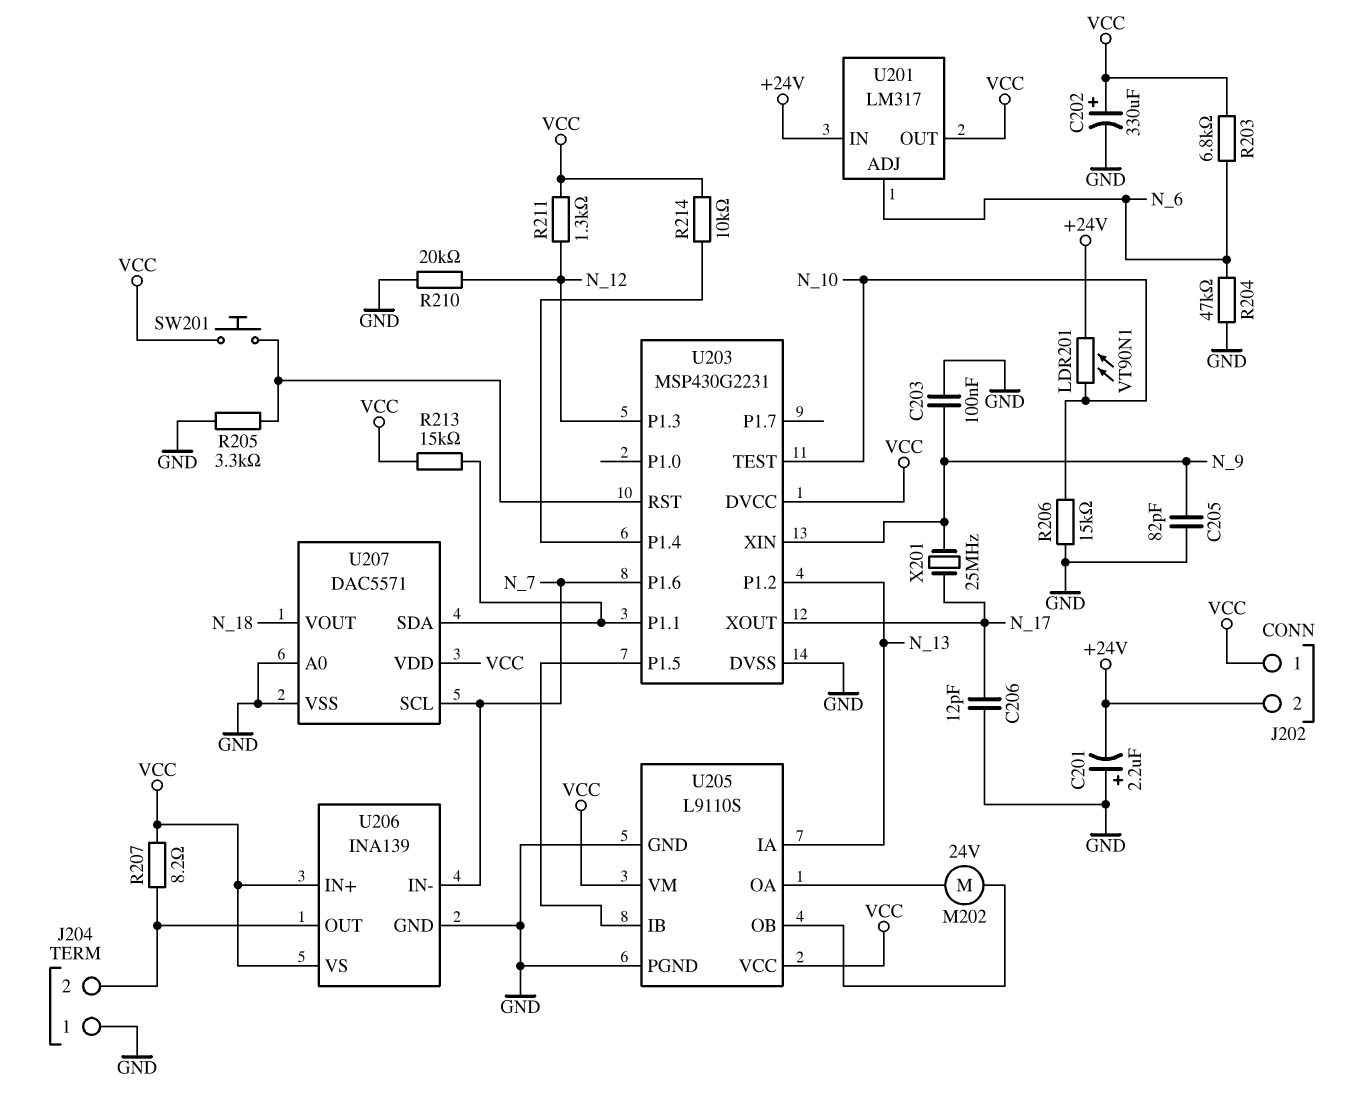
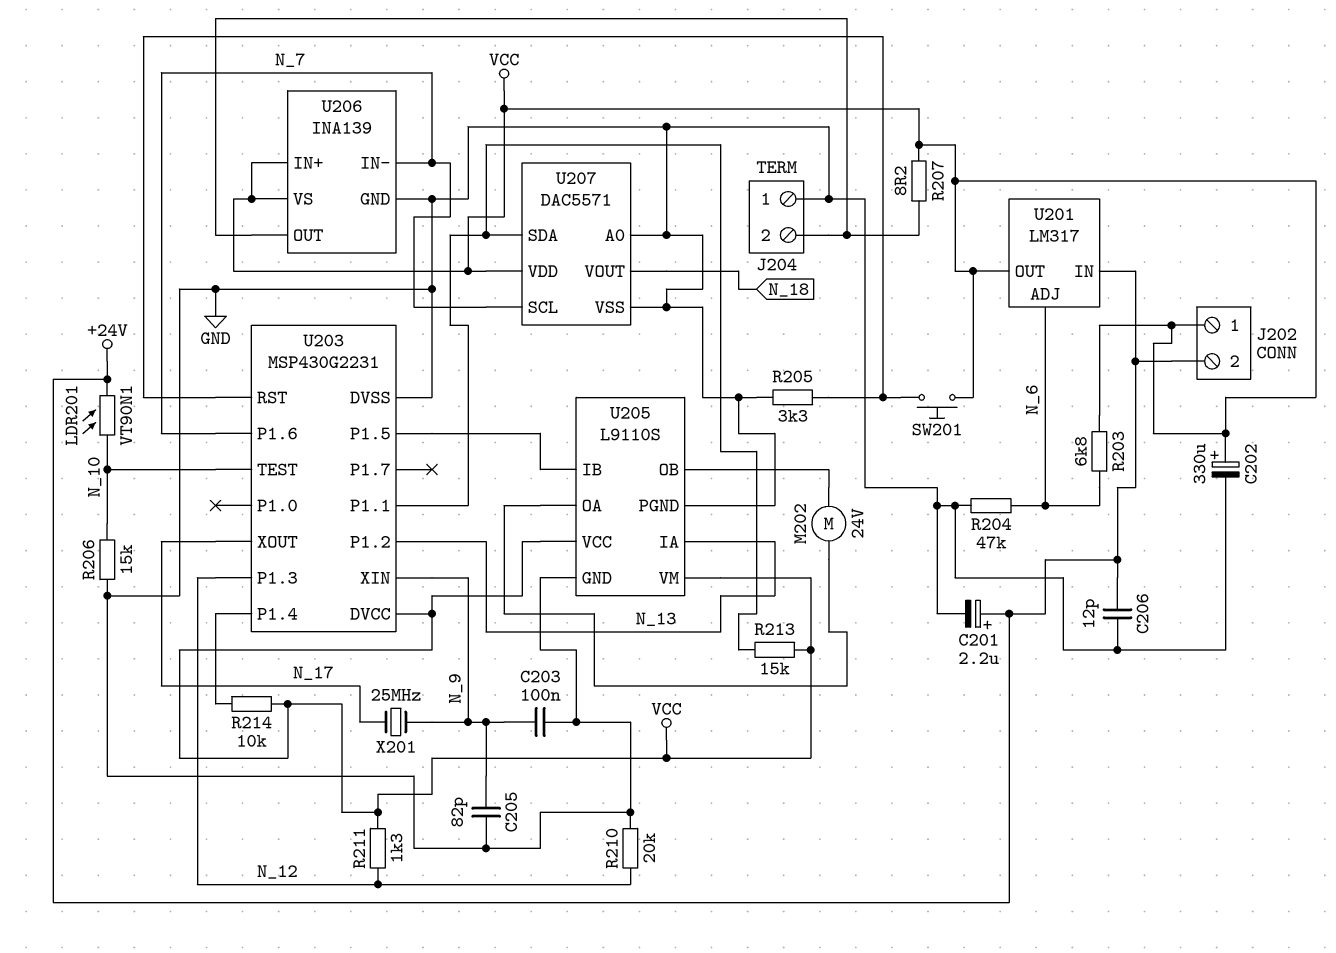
C201: 2.2uF (plus GND, minus +24V) -> 2.2uF (plus +24V, minus GND)
C206: 12pF (GND, N_17) -> 12pF (+24V, GND)

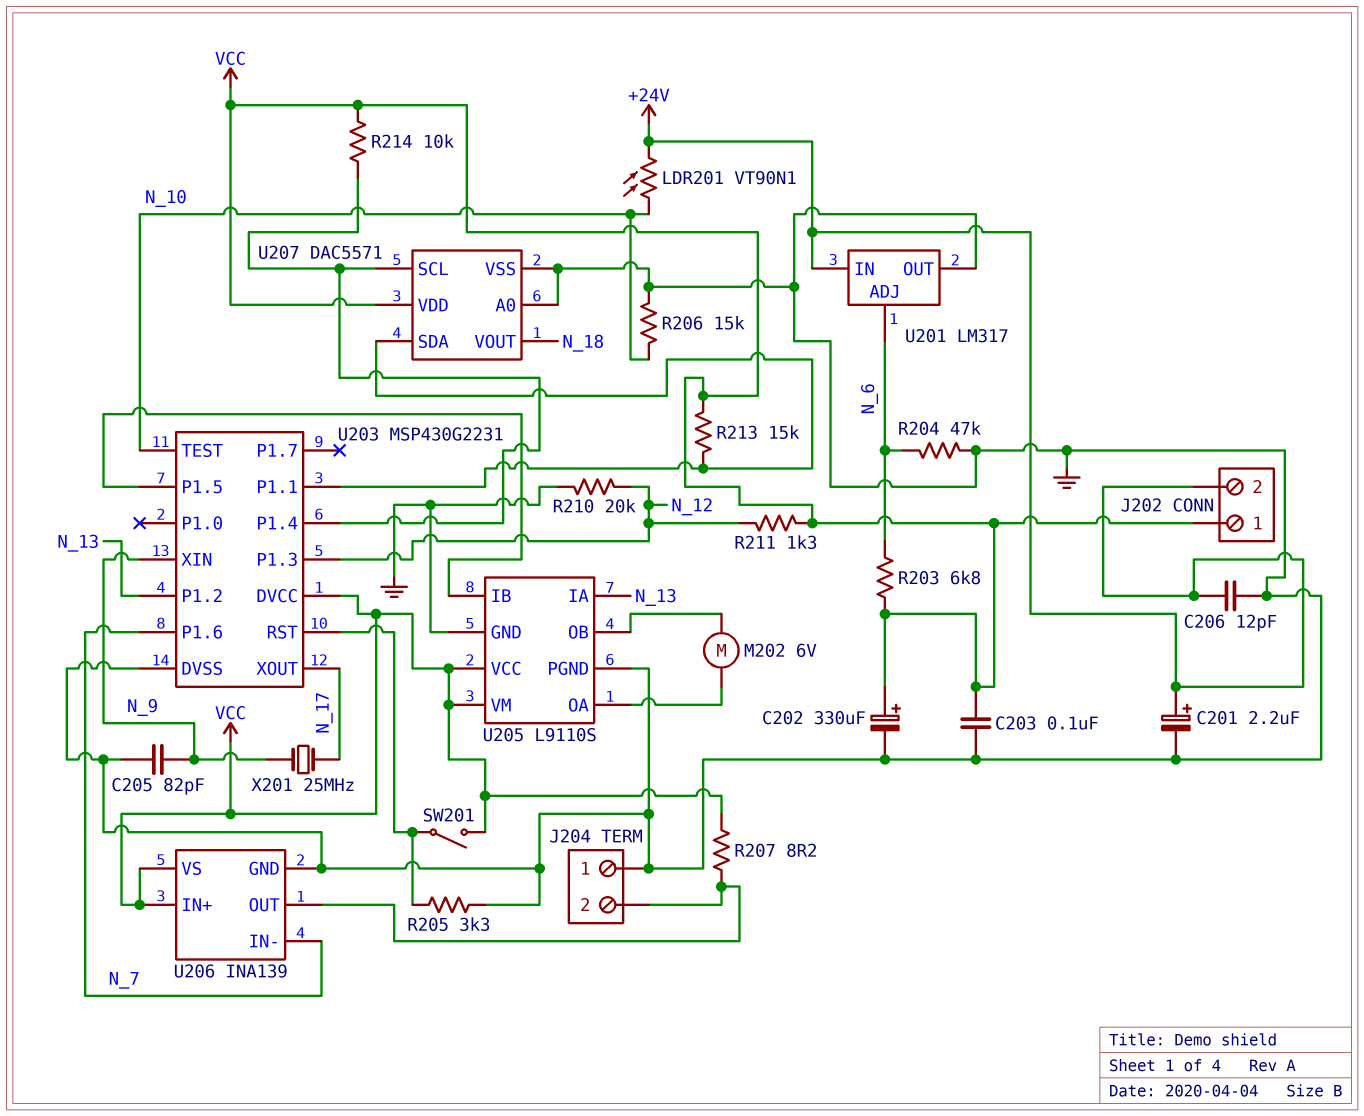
C203: 100nF (GND, N_9) -> 100nF (GND, VCC)
M202: motor 24V (U205/OA, U205/OB) -> motor 6V (U205/OA, U205/OB)
SW201: button (U203/RST, VCC) -> switch (U203/RST, VCC)
U201 pin OUT: VCC -> GND
U207 pin SCL: N_7 -> U203/P1.4

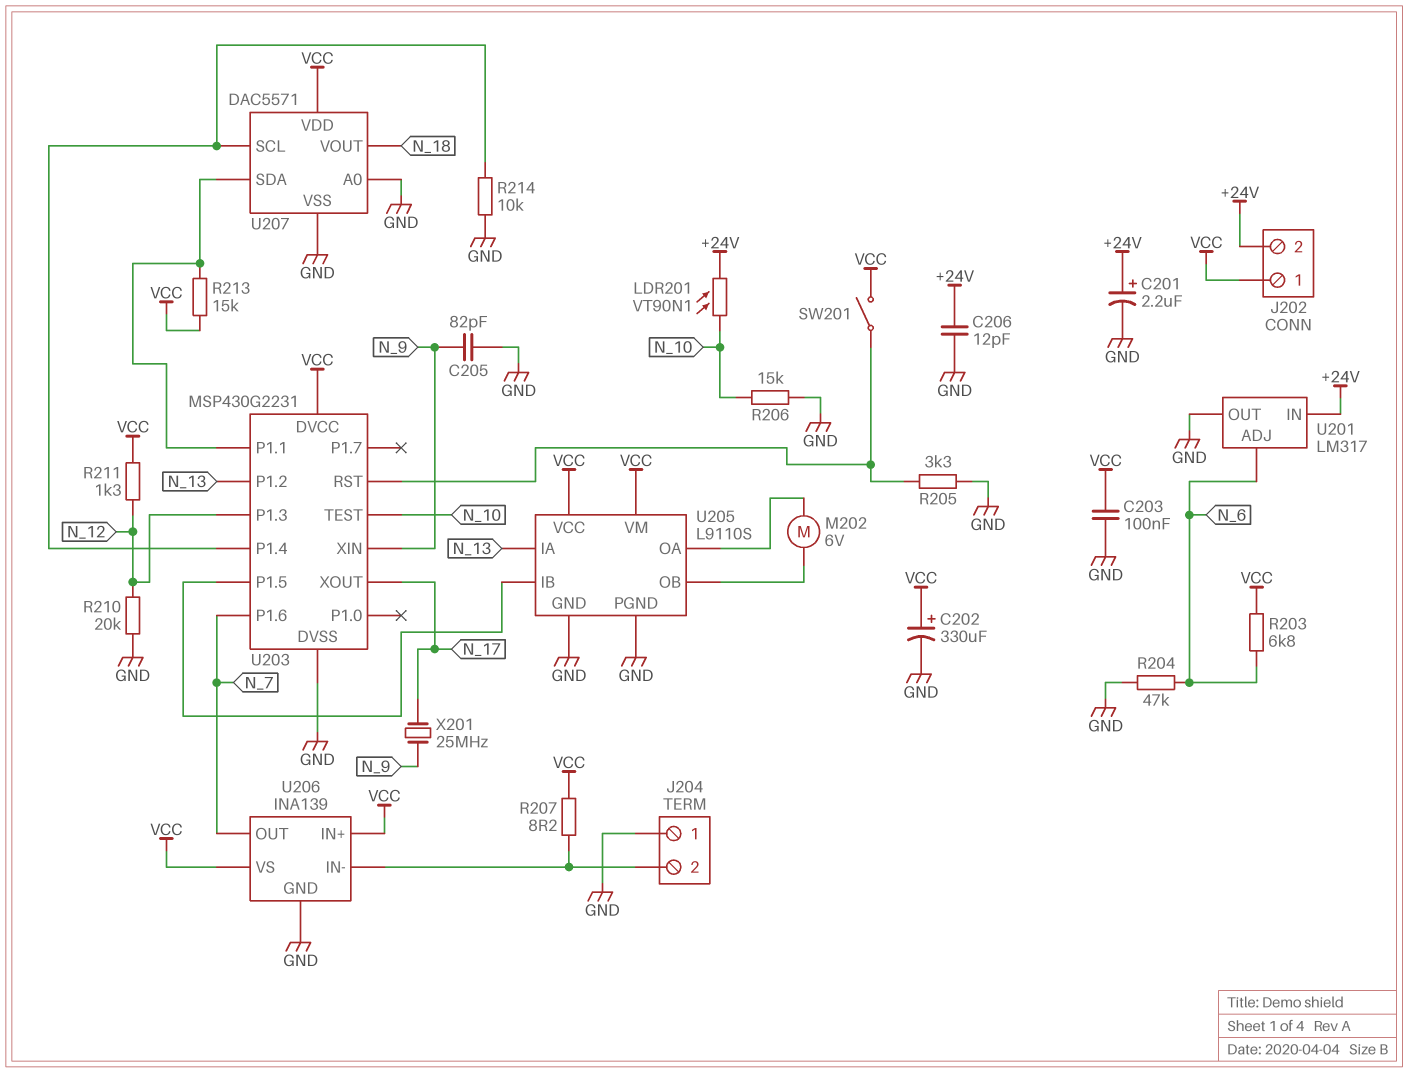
R214: 10k (U203/P1.4, VCC) -> 10k (GND, U203/P1.4)
U206 pin IN-: N_7 -> J204/2
U206 pin OUT: J204/2 -> N_7

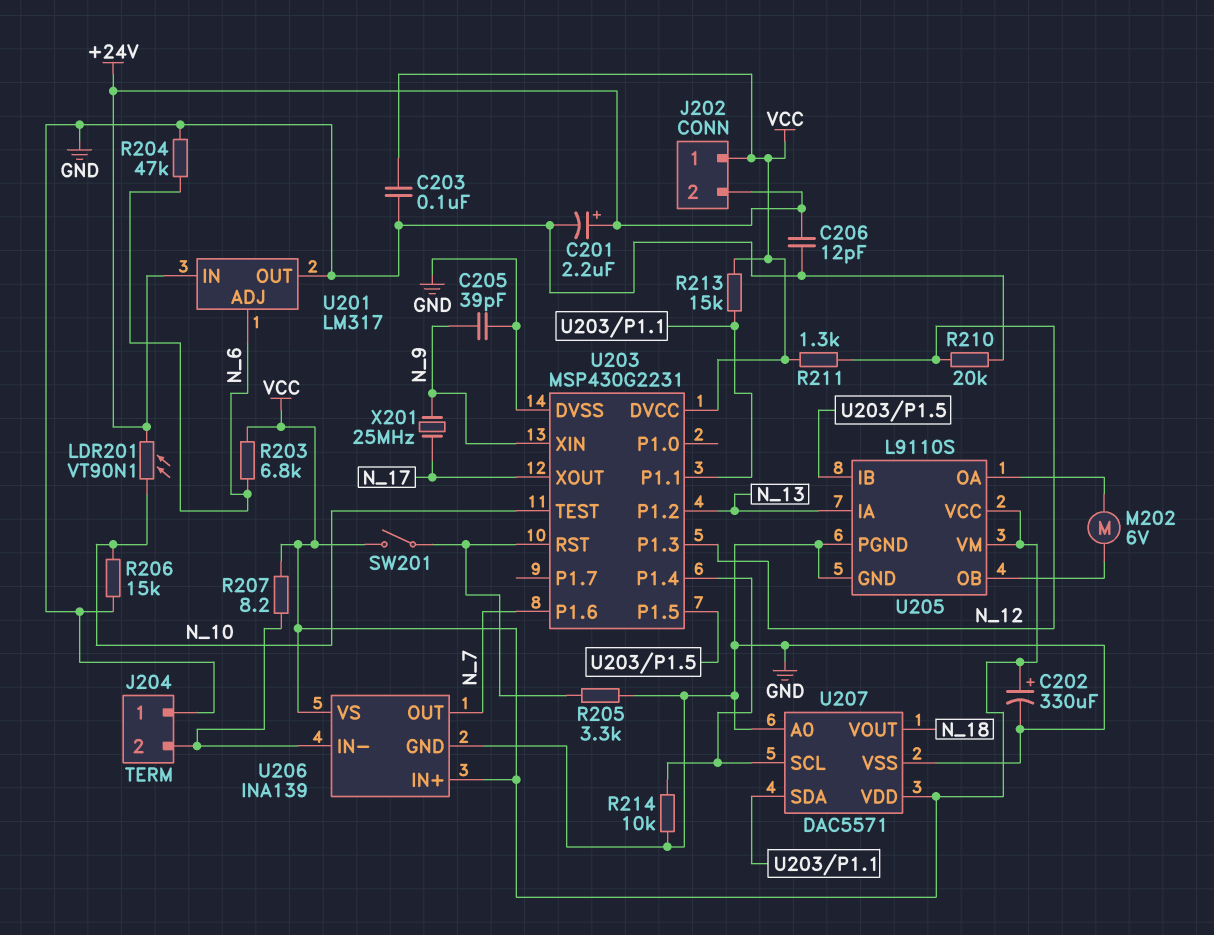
C205: 82pF (GND, N_9) -> 39pF (GND, N_9)

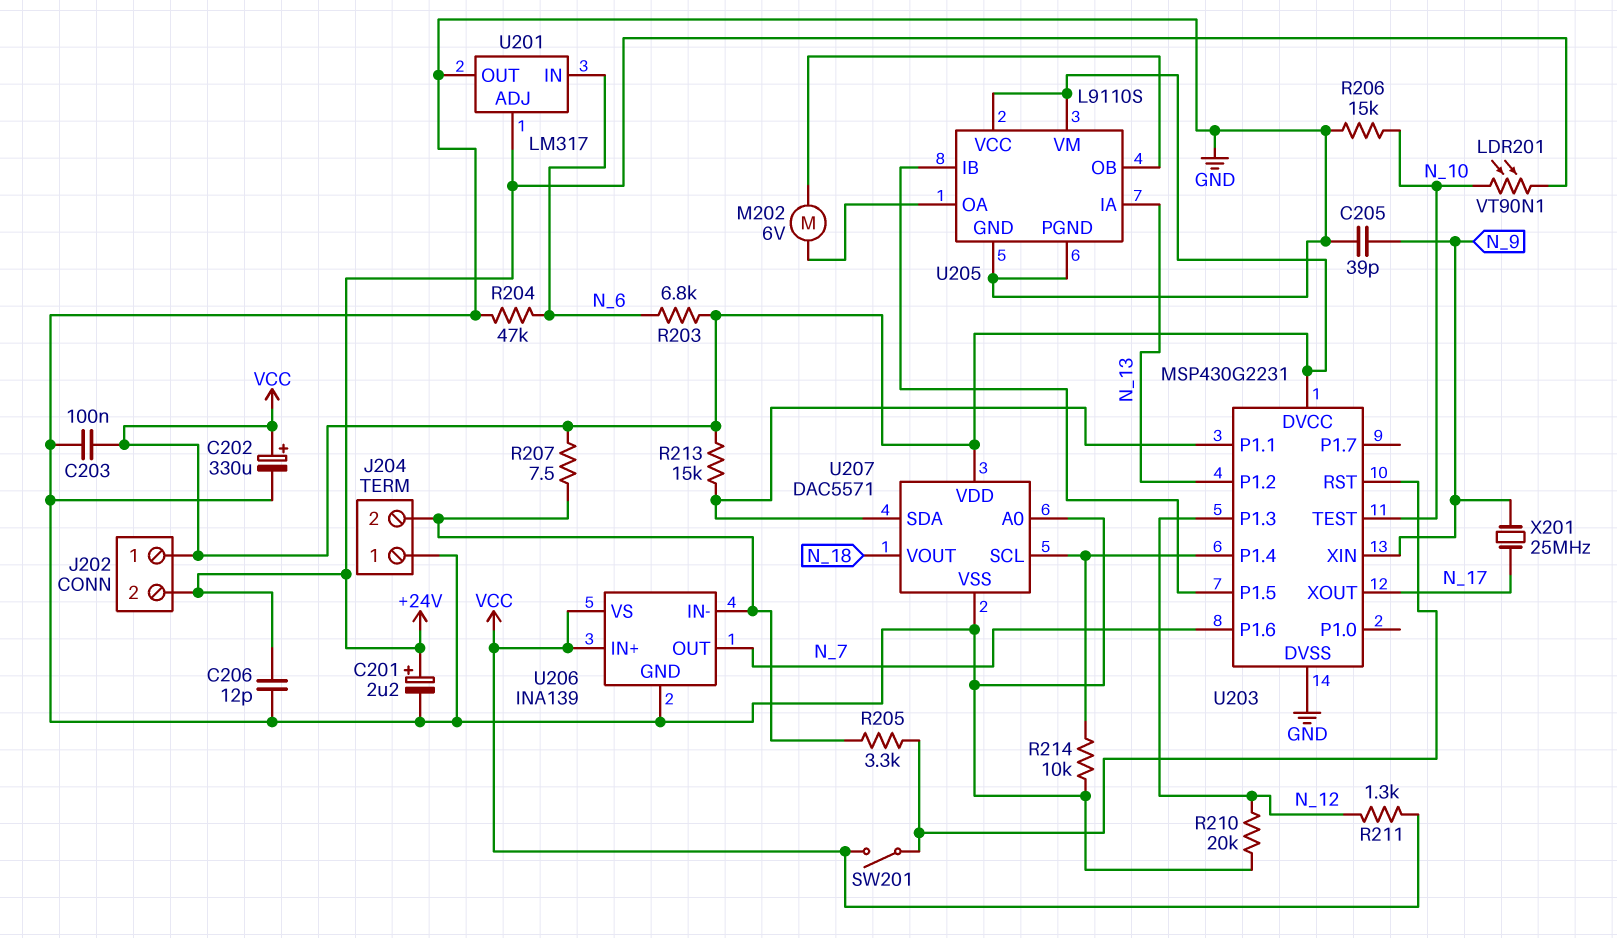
R205: 3.3k (GND, U203/RST) -> 3.3k (J204/2, U203/RST)
R207: 8.2 (J204/2, VCC) -> 7.5 (J204/2, VCC)
U201 pin ADJ: N_6 -> +24V
U201 pin IN: +24V -> N_6

